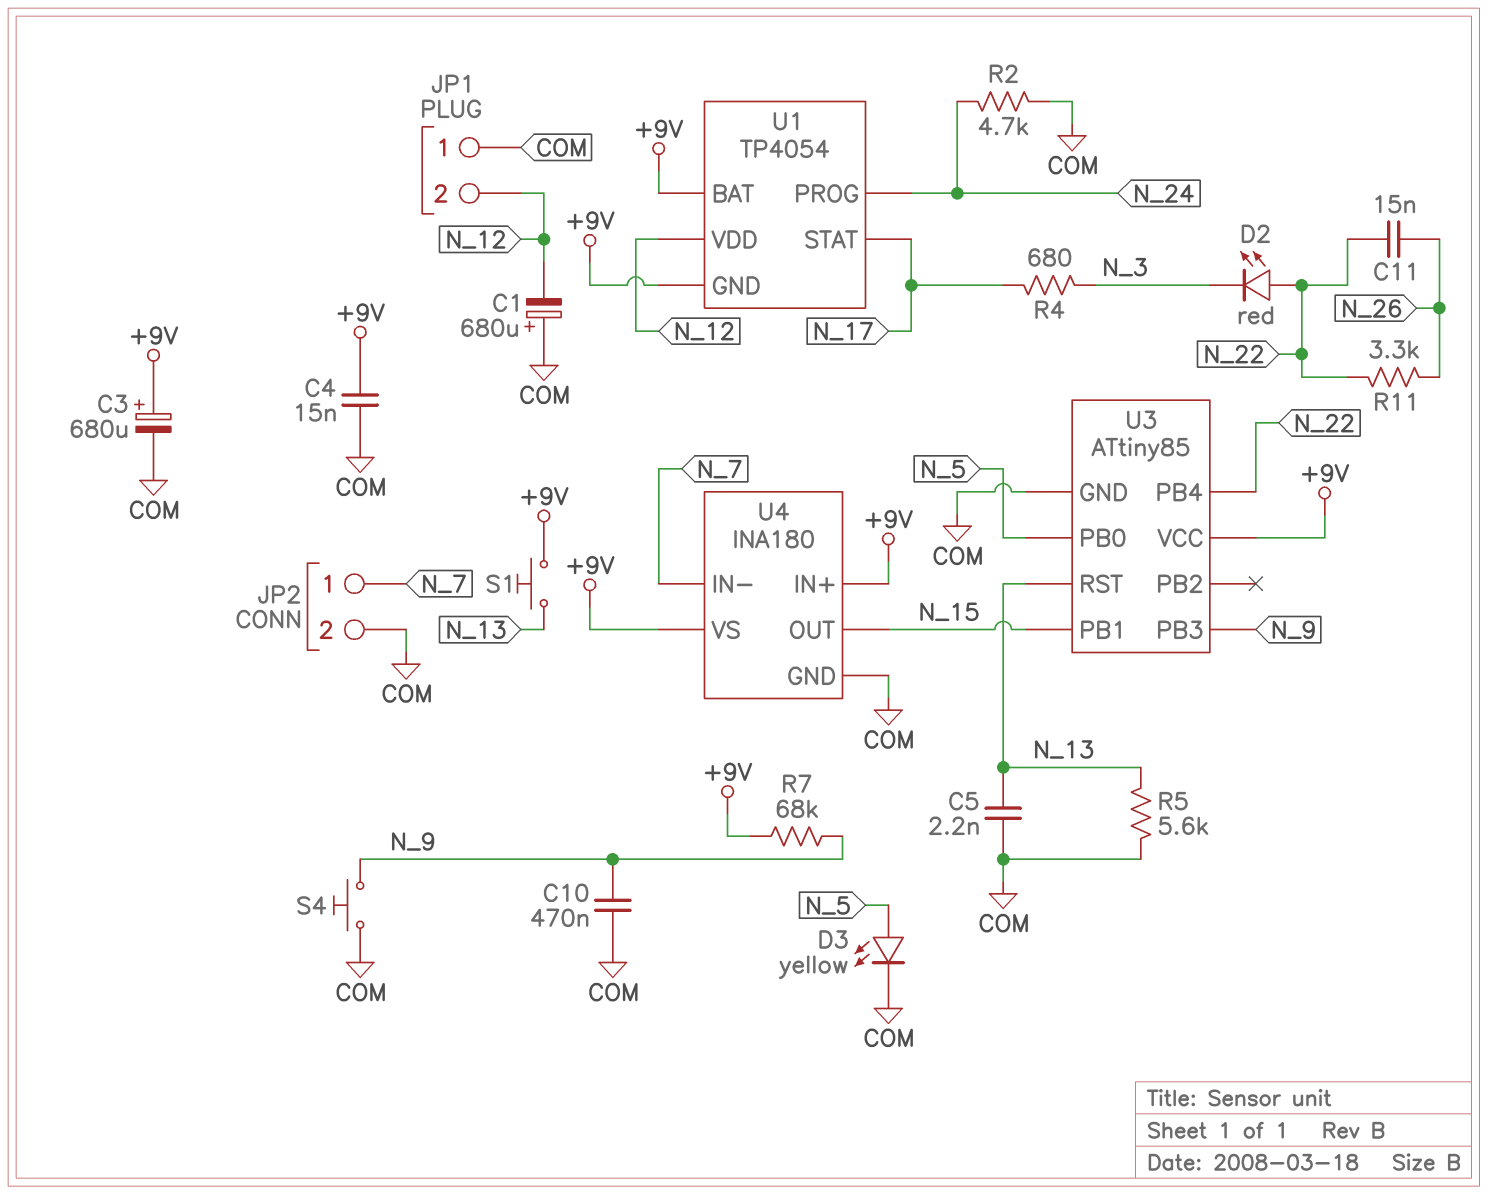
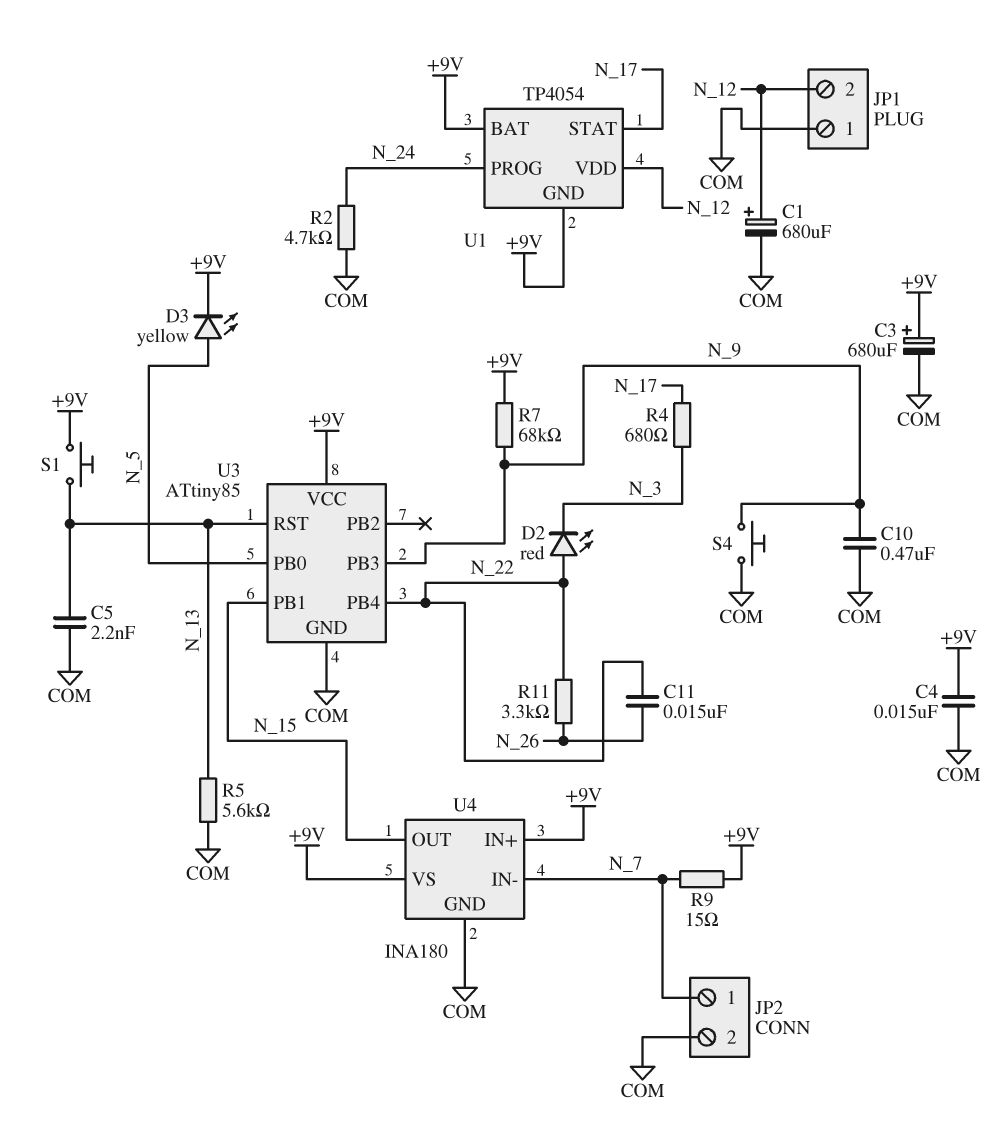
C1: 680uF (plus COM, minus N_12) -> 680uF (plus N_12, minus COM)
D3: LED yellow (A N_5, K COM) -> LED yellow (A N_5, K +9V)
R9: none -> 15 (+9V, N_7)

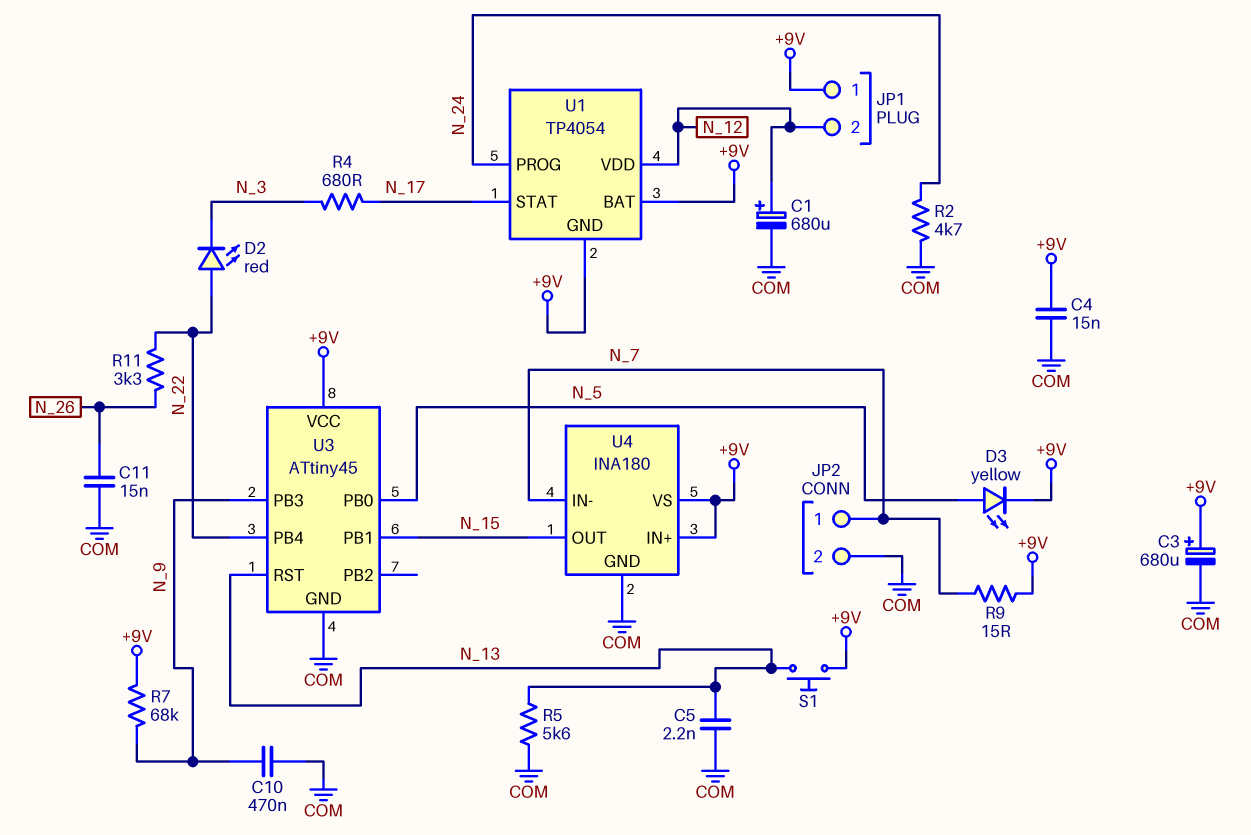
C11: 15nF (N_22, N_26) -> 15nF (COM, N_26)
JP1 pin 1: COM -> +9V
S4: button (COM, N_9) -> none
U3: ATtiny85 -> ATtiny45

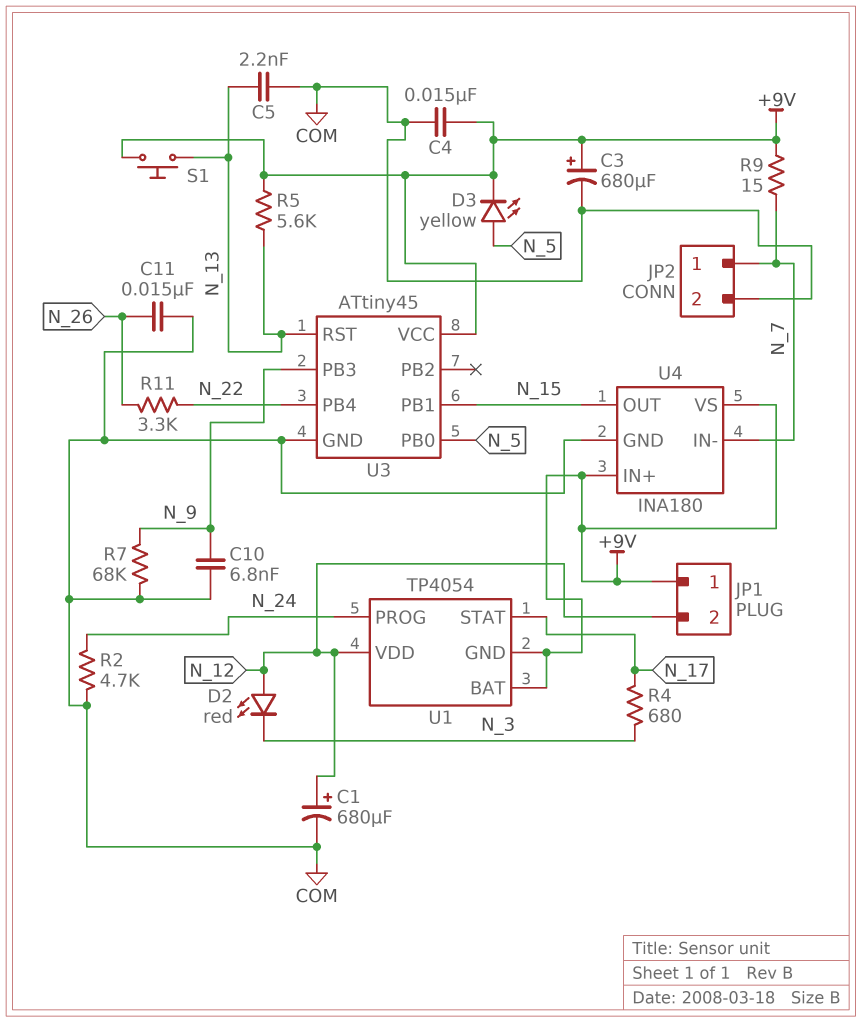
C10: 470nF (COM, N_9) -> 6.8nF (COM, N_9)
D2: LED red (A N_22, K N_3) -> LED red (A N_12, K N_3)
R5: 5.6k (COM, N_13) -> 5.6k (+9V, N_13)
R7: 68k (+9V, N_9) -> 68k (COM, N_9)

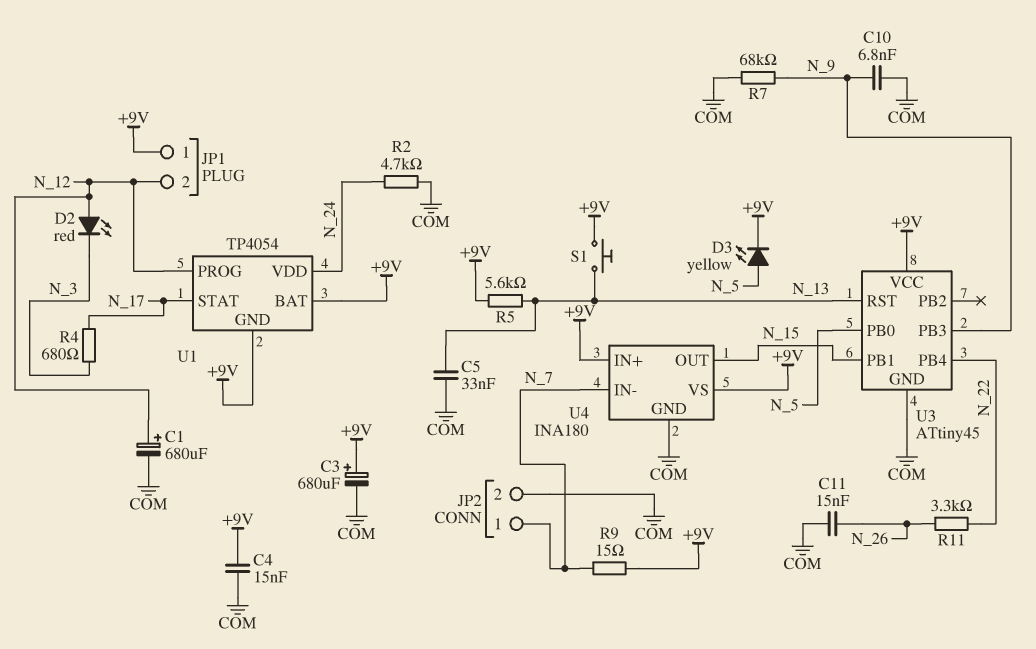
C5: 2.2nF (COM, N_13) -> 33nF (COM, N_13)
U1 pin PROG: N_24 -> N_12
U1 pin VDD: N_12 -> N_24

